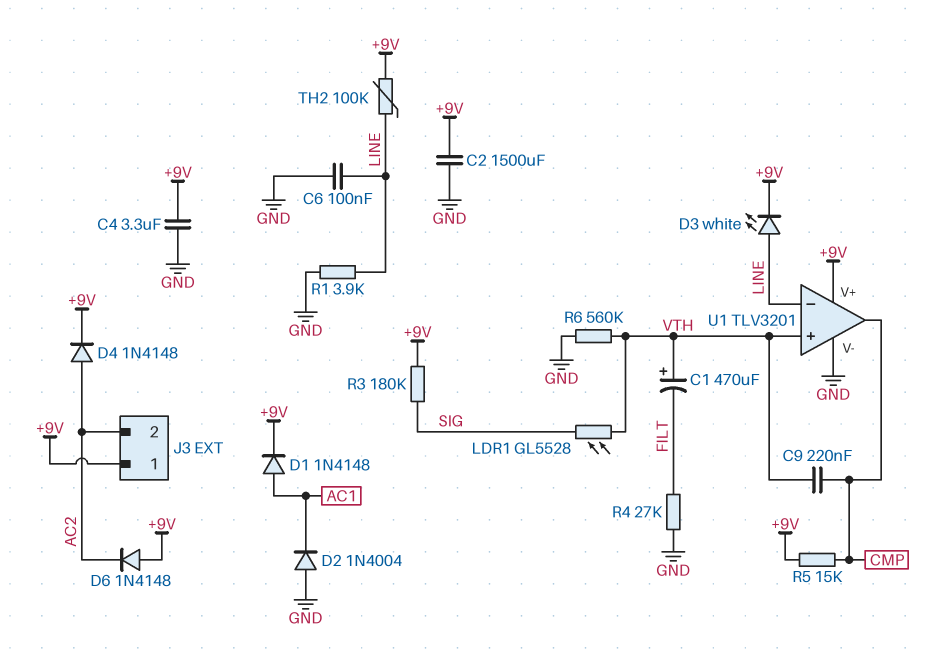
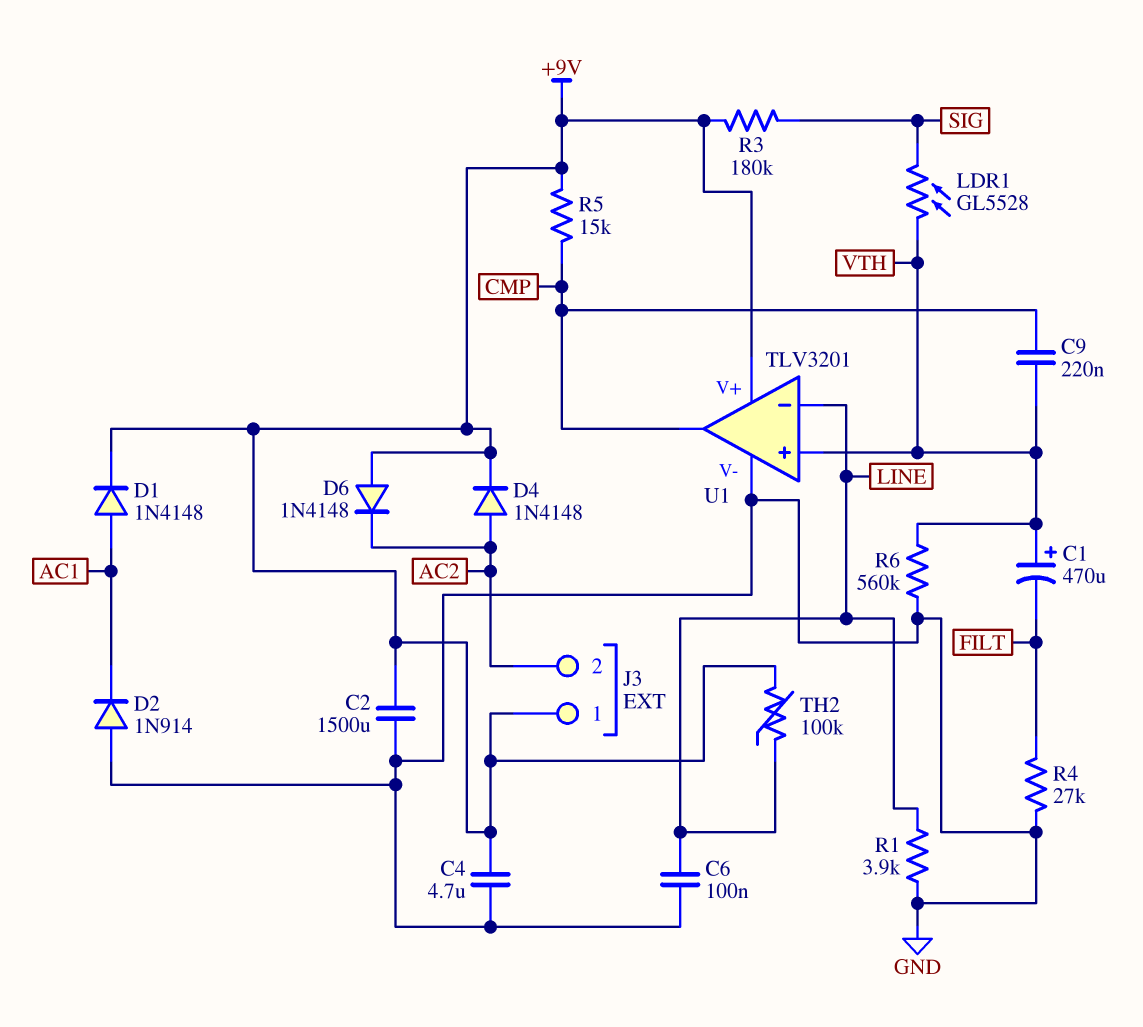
C4: 3.3uF (+9V, GND) -> 4.7uF (+9V, GND)
D2: diode 1N4004 (A GND, K AC1) -> diode 1N914 (A GND, K AC1)
D3: LED white (A LINE, K +9V) -> none

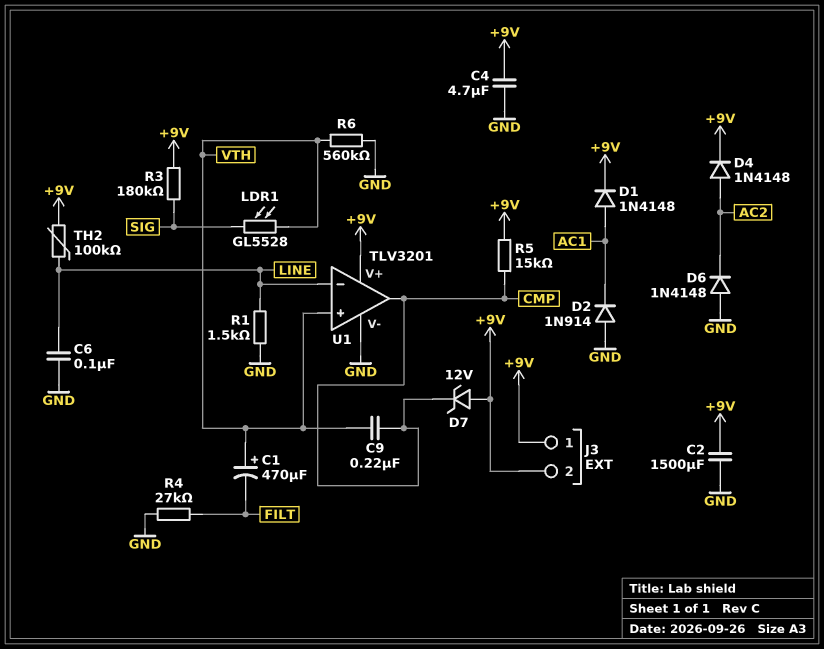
D6: diode 1N4148 (A +9V, K AC2) -> diode 1N4148 (A GND, K AC2)
D7: none -> zener 12V (A +9V, K CMP)
J3 pin 2: AC2 -> +9V
R1: 3.9k (GND, LINE) -> 1.5k (GND, LINE)

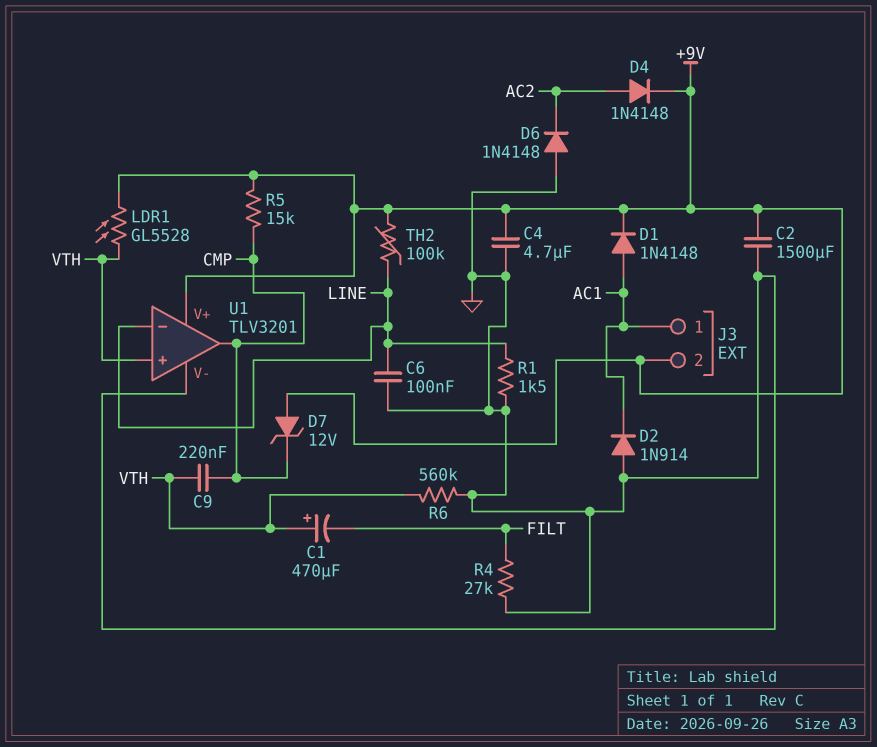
J3 pin 1: +9V -> AC1
LDR1: GL5528 (SIG, VTH) -> GL5528 (+9V, VTH)
R3: 180k (+9V, SIG) -> none

